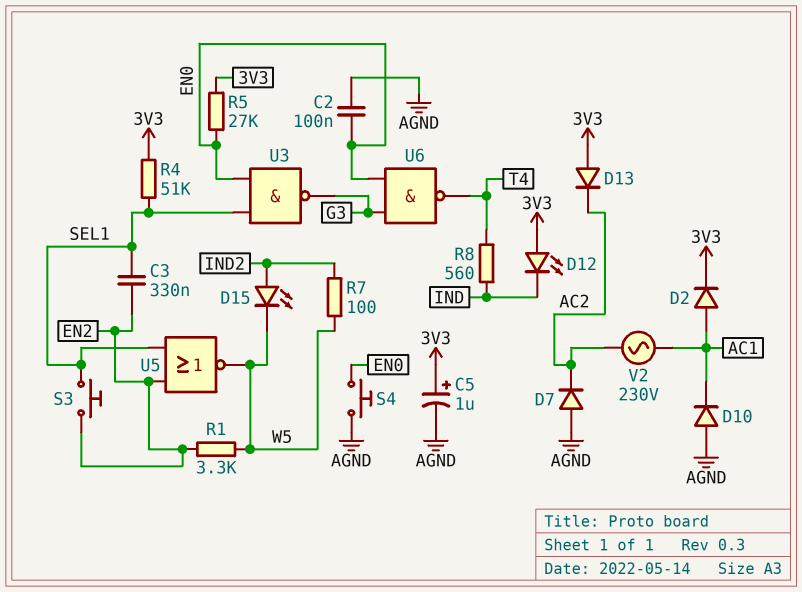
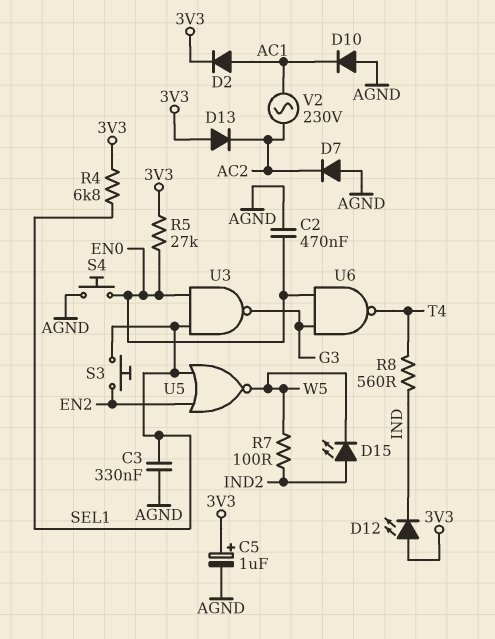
C2: 100nF (AGND, EN0) -> 470nF (AGND, EN0)
C3: 330nF (EN2, SEL1) -> 330nF (AGND, SEL1)
R1: 3.3k (EN2, W5) -> none
R4: 51k (3V3, SEL1) -> 6.8k (3V3, SEL1)

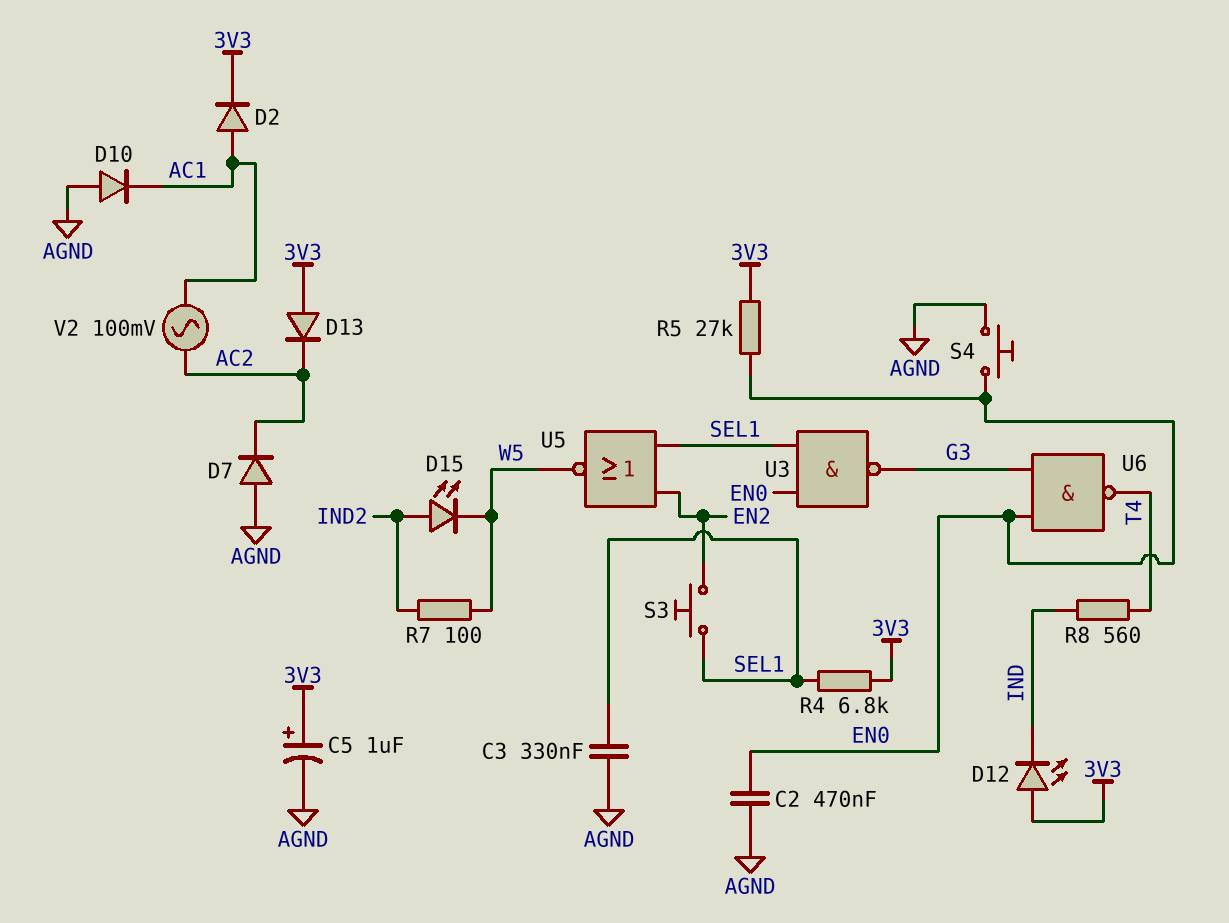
V2: AC 230V (AC1, AC2) -> AC 100mV (AC1, AC2)

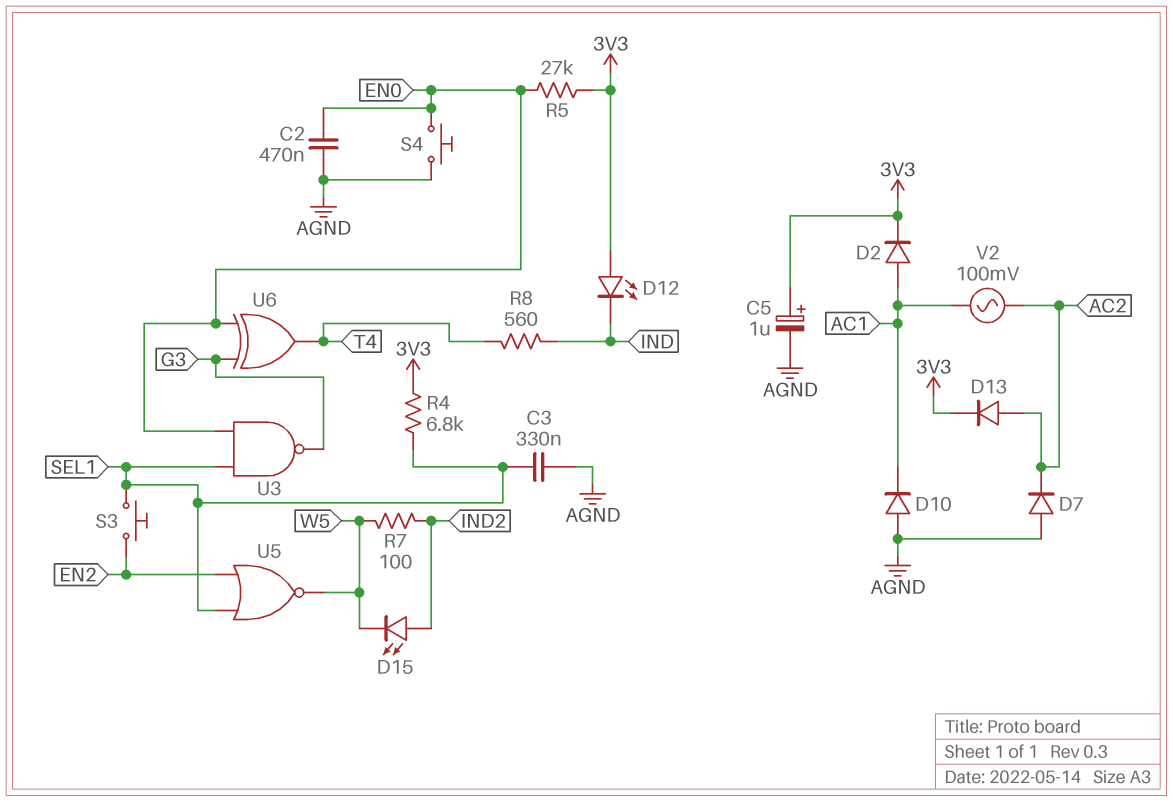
D13: diode (A 3V3, K AC2) -> diode (A AC2, K 3V3)
U6: NAND (in EN0, in G3, out T4) -> XOR (in EN0, in G3, out T4)

